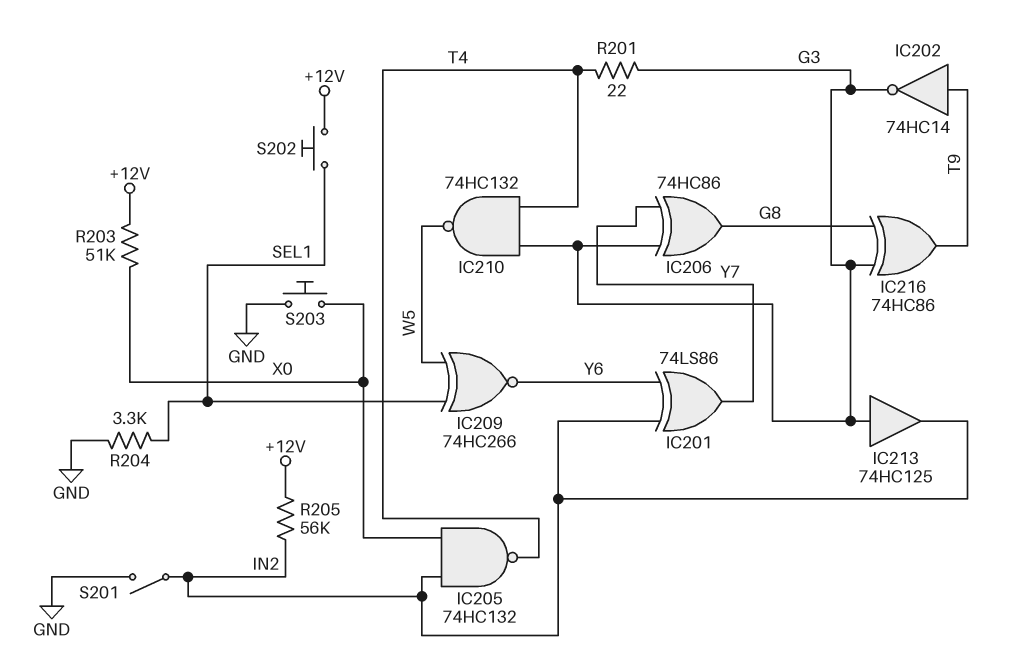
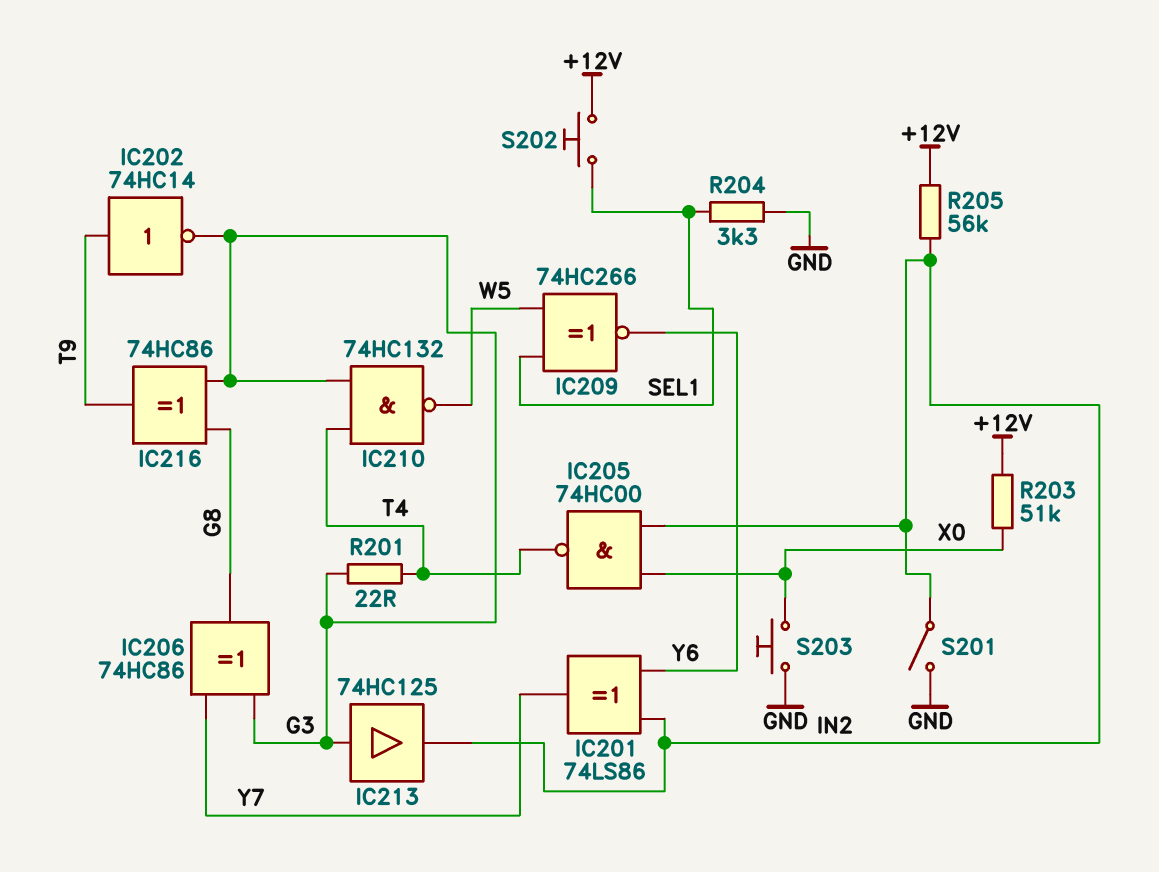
IC205: NAND 74HC132 (in IN2, in X0, out T4) -> NAND 74HC00 (in IN2, in X0, out T4)

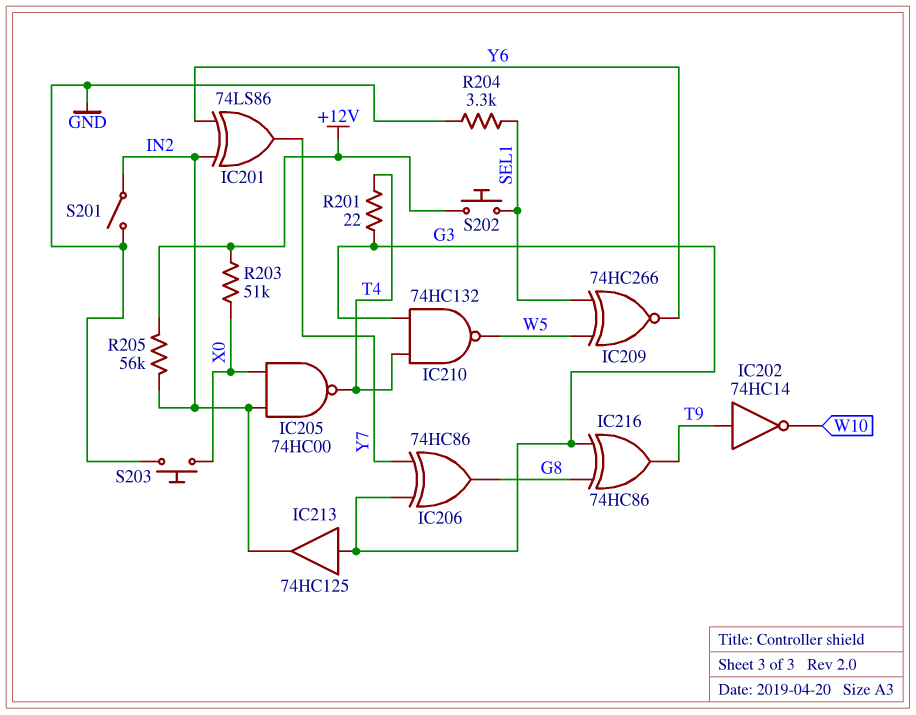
IC202: NOT 74HC14 (in T9, out G3) -> NOT 74HC14 (in T9, out W10)

